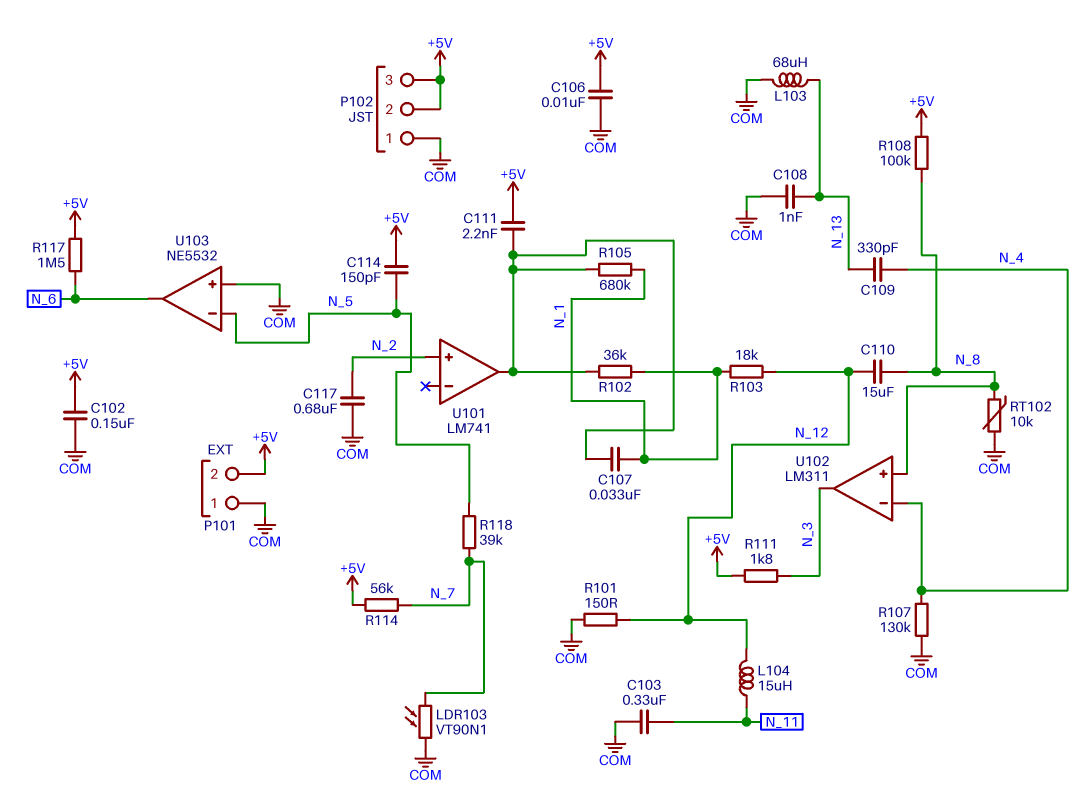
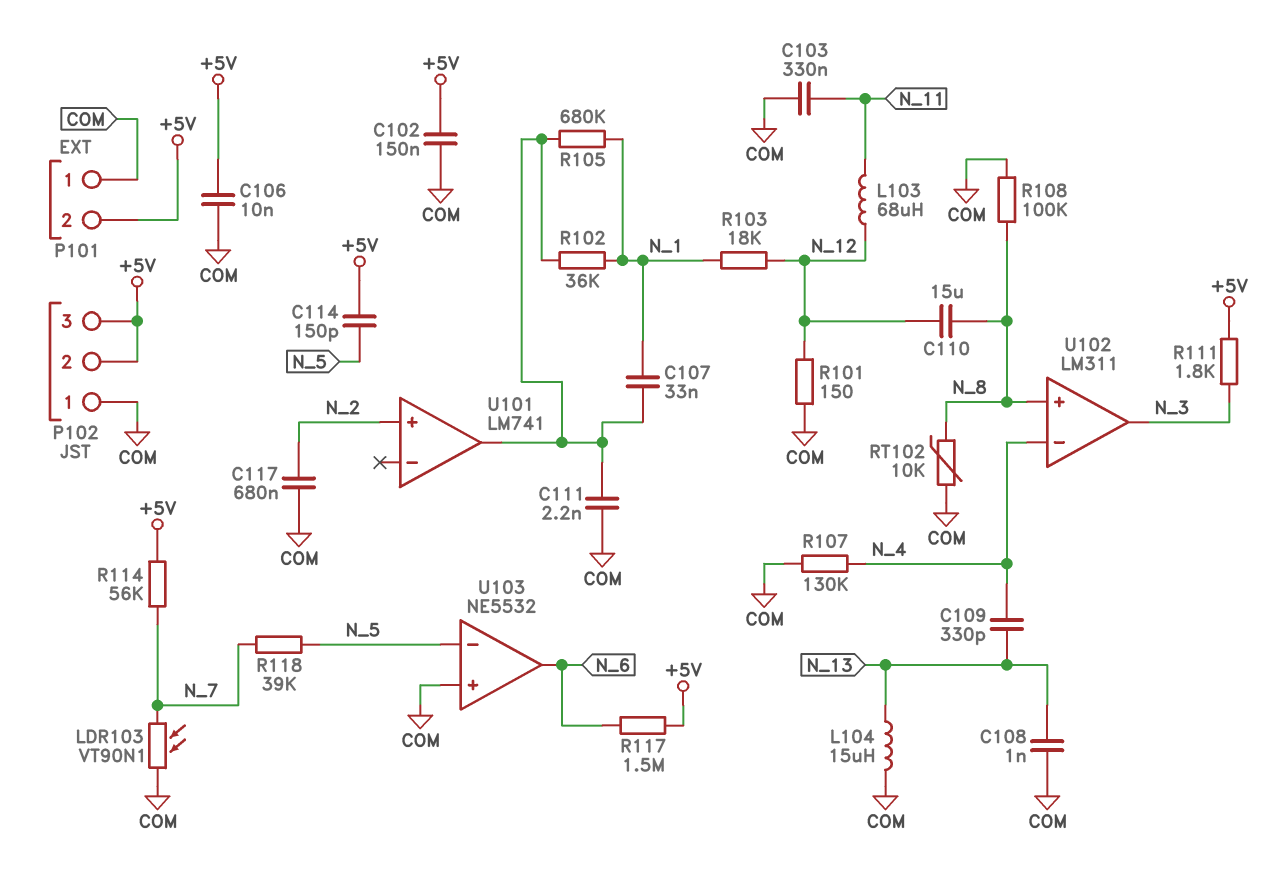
C111: 2.2nF (+5V, U101/out) -> 2.2nF (COM, U101/out)
L103: 68uH (COM, N_13) -> 68uH (N_11, N_12)
L104: 15uH (N_11, N_12) -> 15uH (COM, N_13)
R108: 100k (+5V, N_8) -> 100k (COM, N_8)

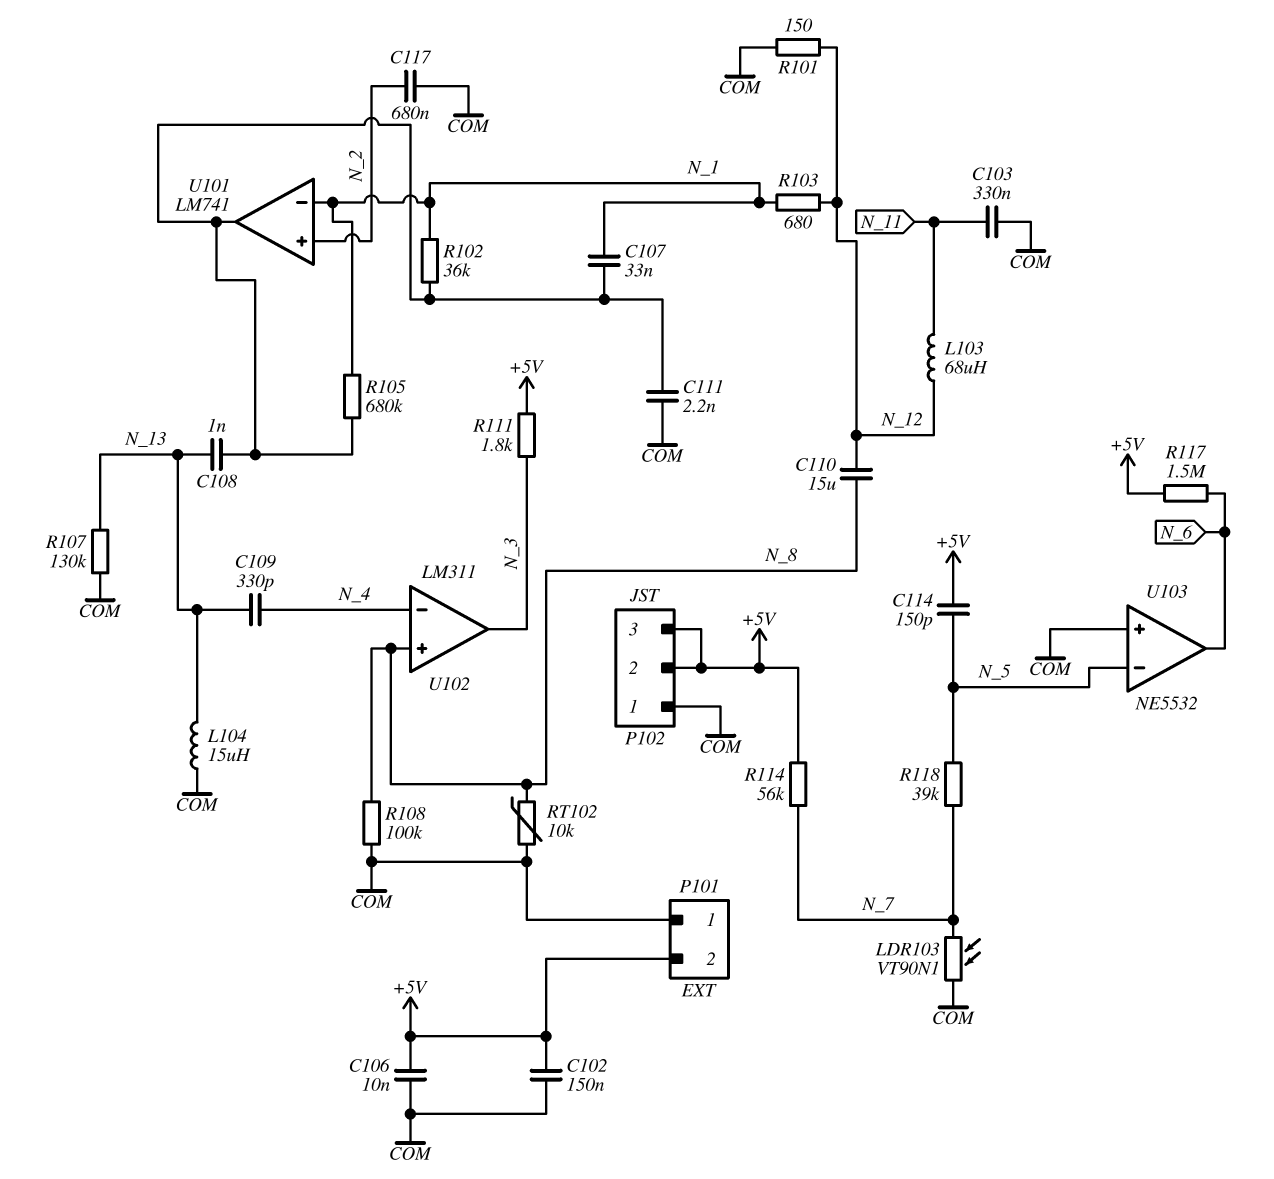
C108: 1nF (COM, N_13) -> 1nF (N_13, U101/out)
R103: 18k (N_1, N_12) -> 680 (N_1, N_12)
R107: 130k (COM, N_4) -> 130k (COM, N_13)
U101 pin in-: none -> N_1

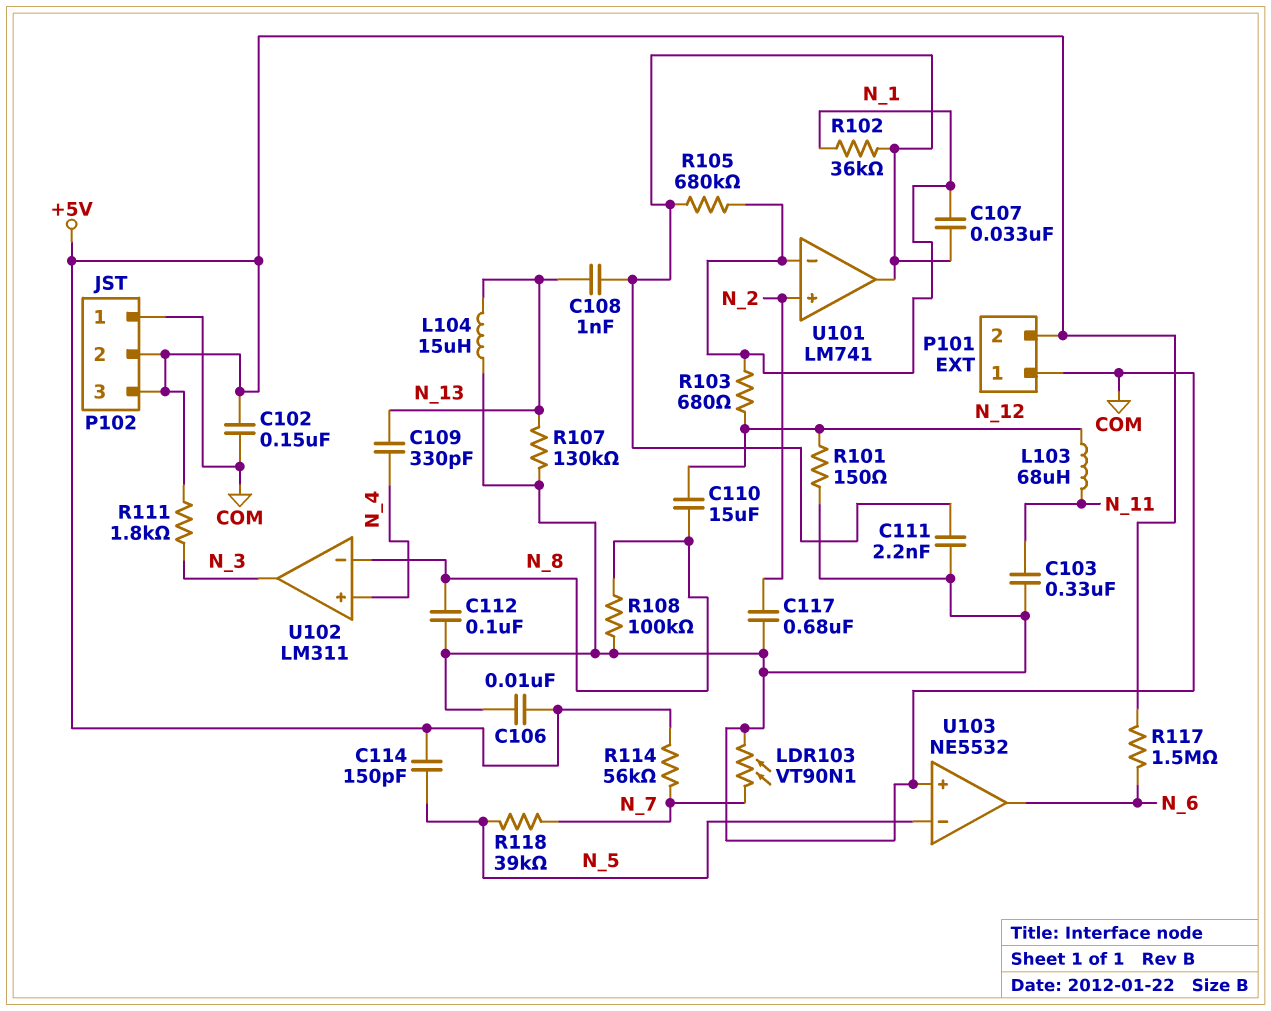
C112: none -> 100nF (COM, N_8)
RT102: 10k (COM, N_8) -> none
U102 pin in+: N_8 -> N_4
U102 pin in-: N_4 -> N_8

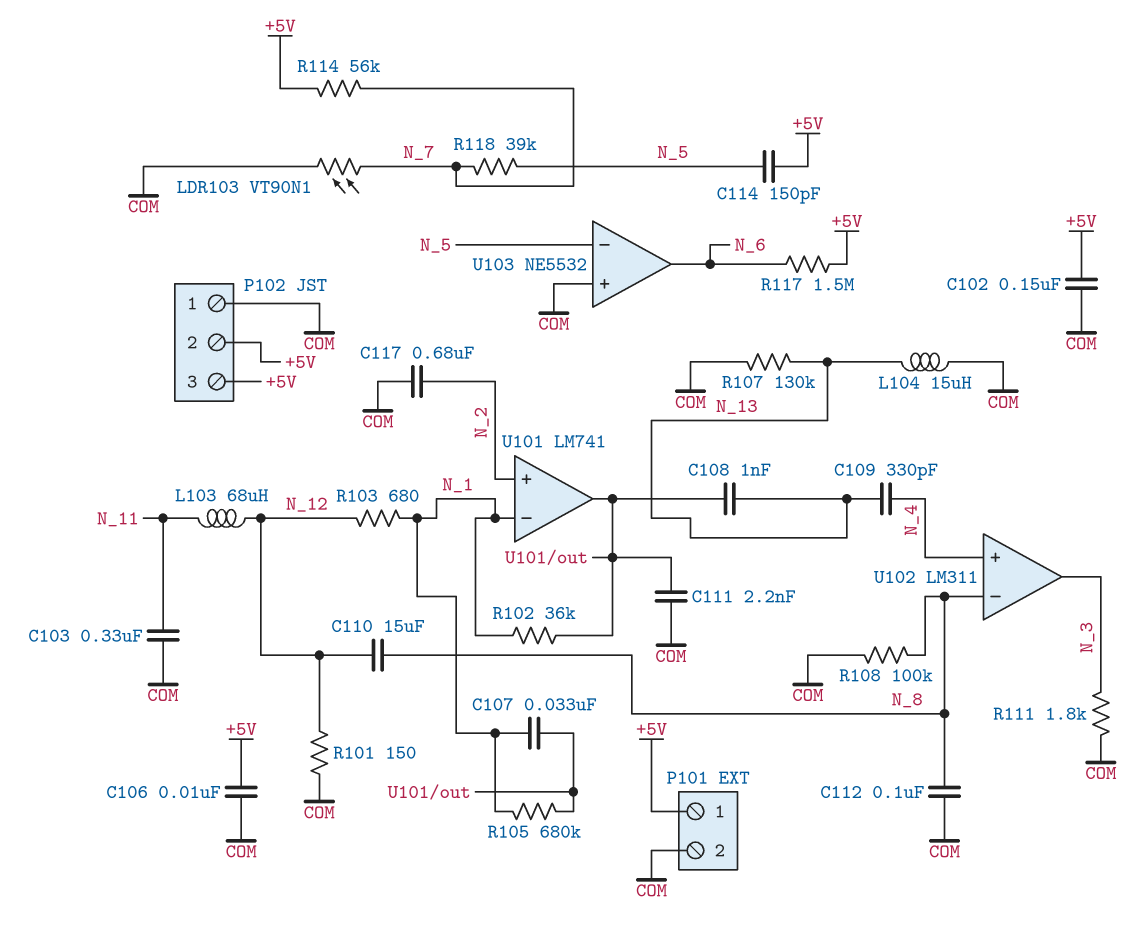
P101 pin 1: COM -> +5V
P101 pin 2: +5V -> COM
R111: 1.8k (+5V, N_3) -> 1.8k (COM, N_3)

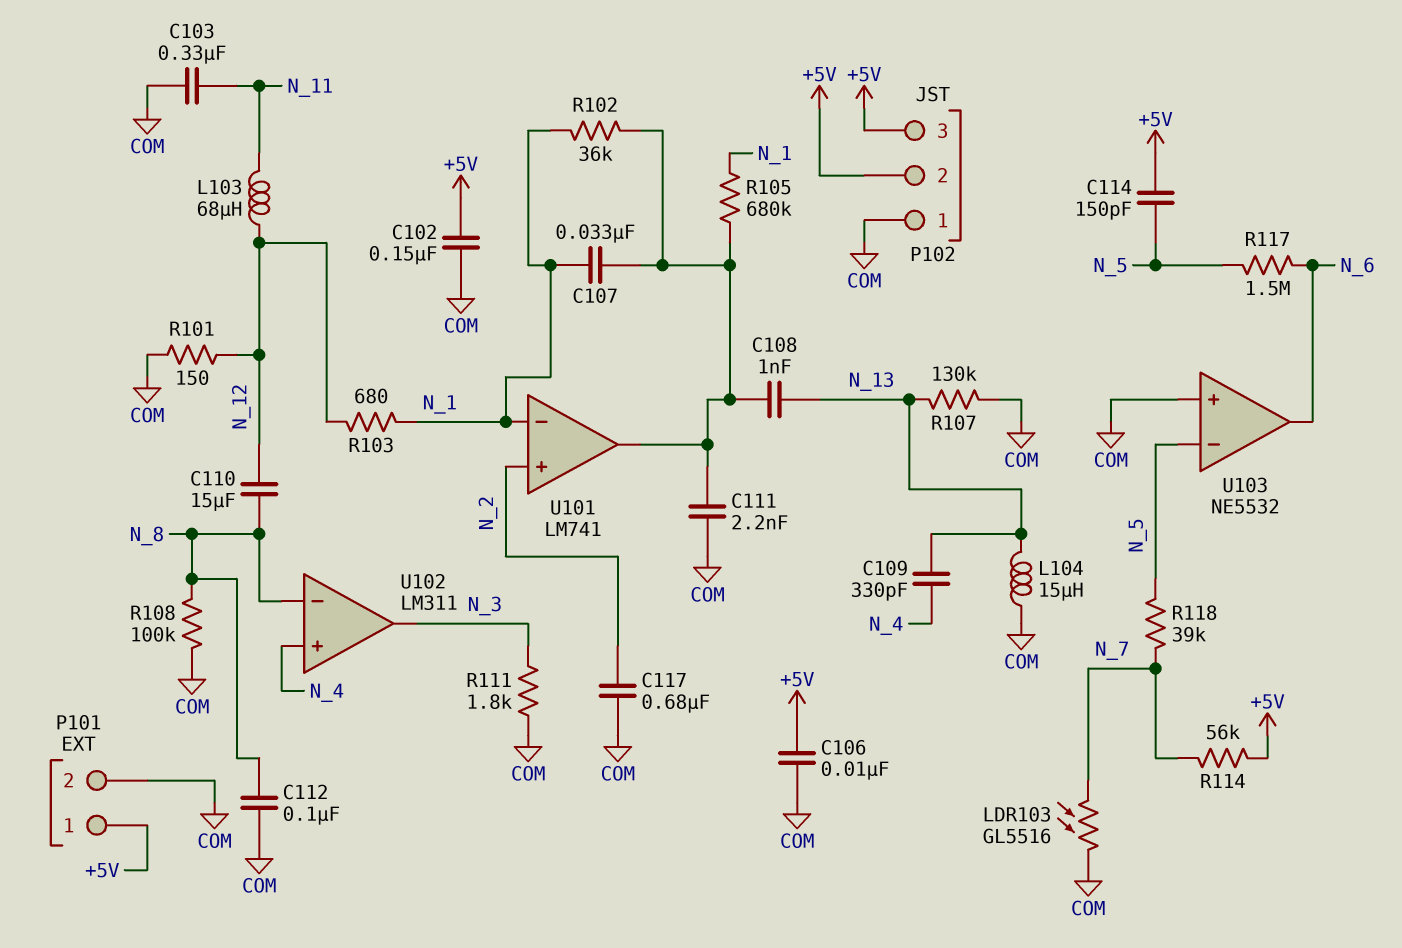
LDR103: VT90N1 (COM, N_7) -> GL5516 (COM, N_7)
R117: 1.5M (+5V, N_6) -> 1.5M (N_5, N_6)

